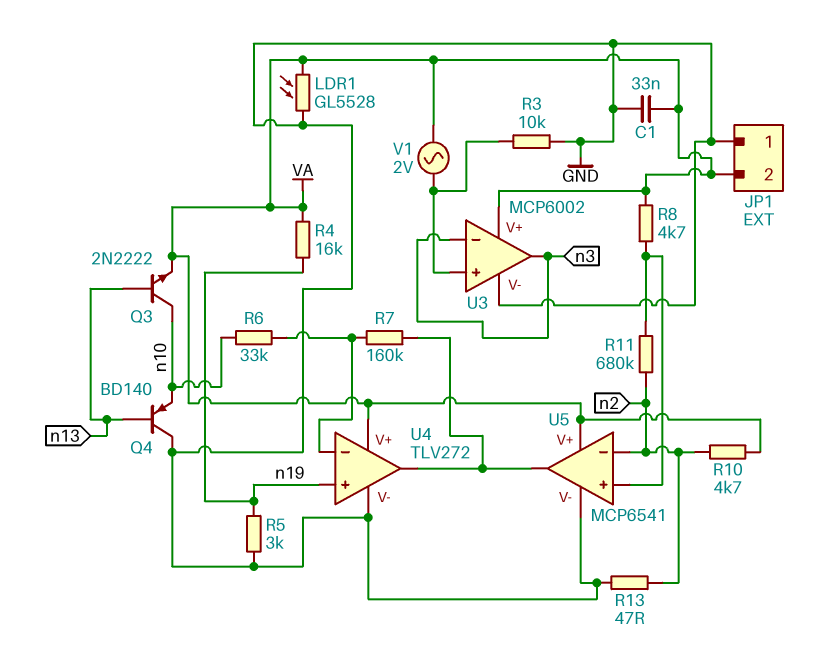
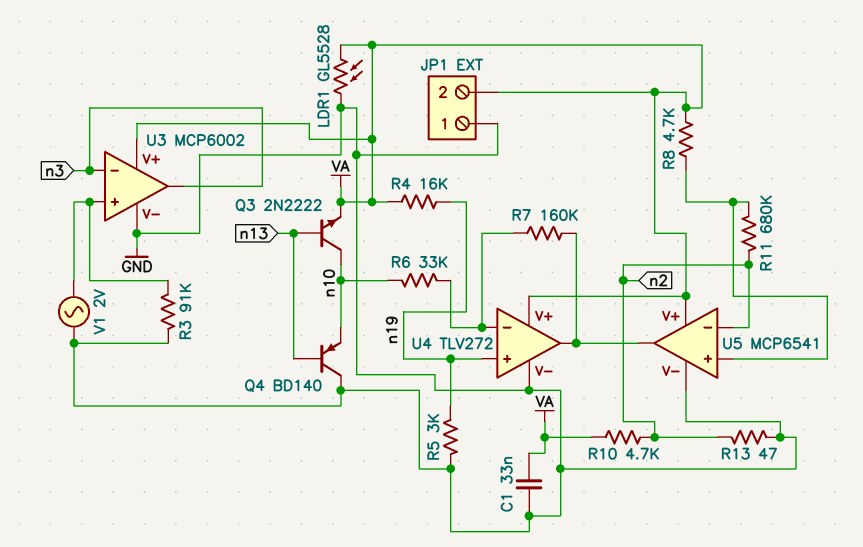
R3: 10k (GND, U3/in+) -> 91k (GND, U3/in+)
V1: AC 2V (U3/in+, VA) -> AC 2V (GND, U3/in+)

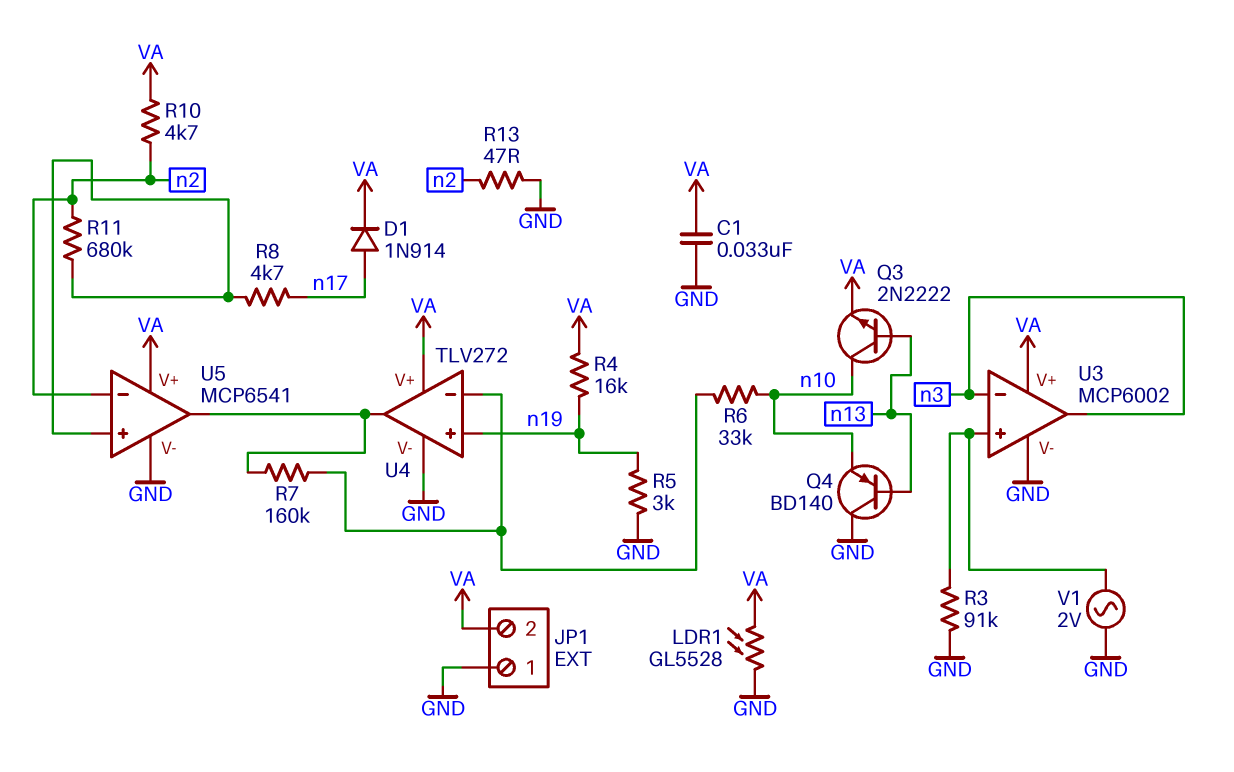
D1: none -> diode 1N914 (A n17, K VA)
R8: 4.7k (U5/in+, VA) -> 4.7k (U5/in+, n17)

